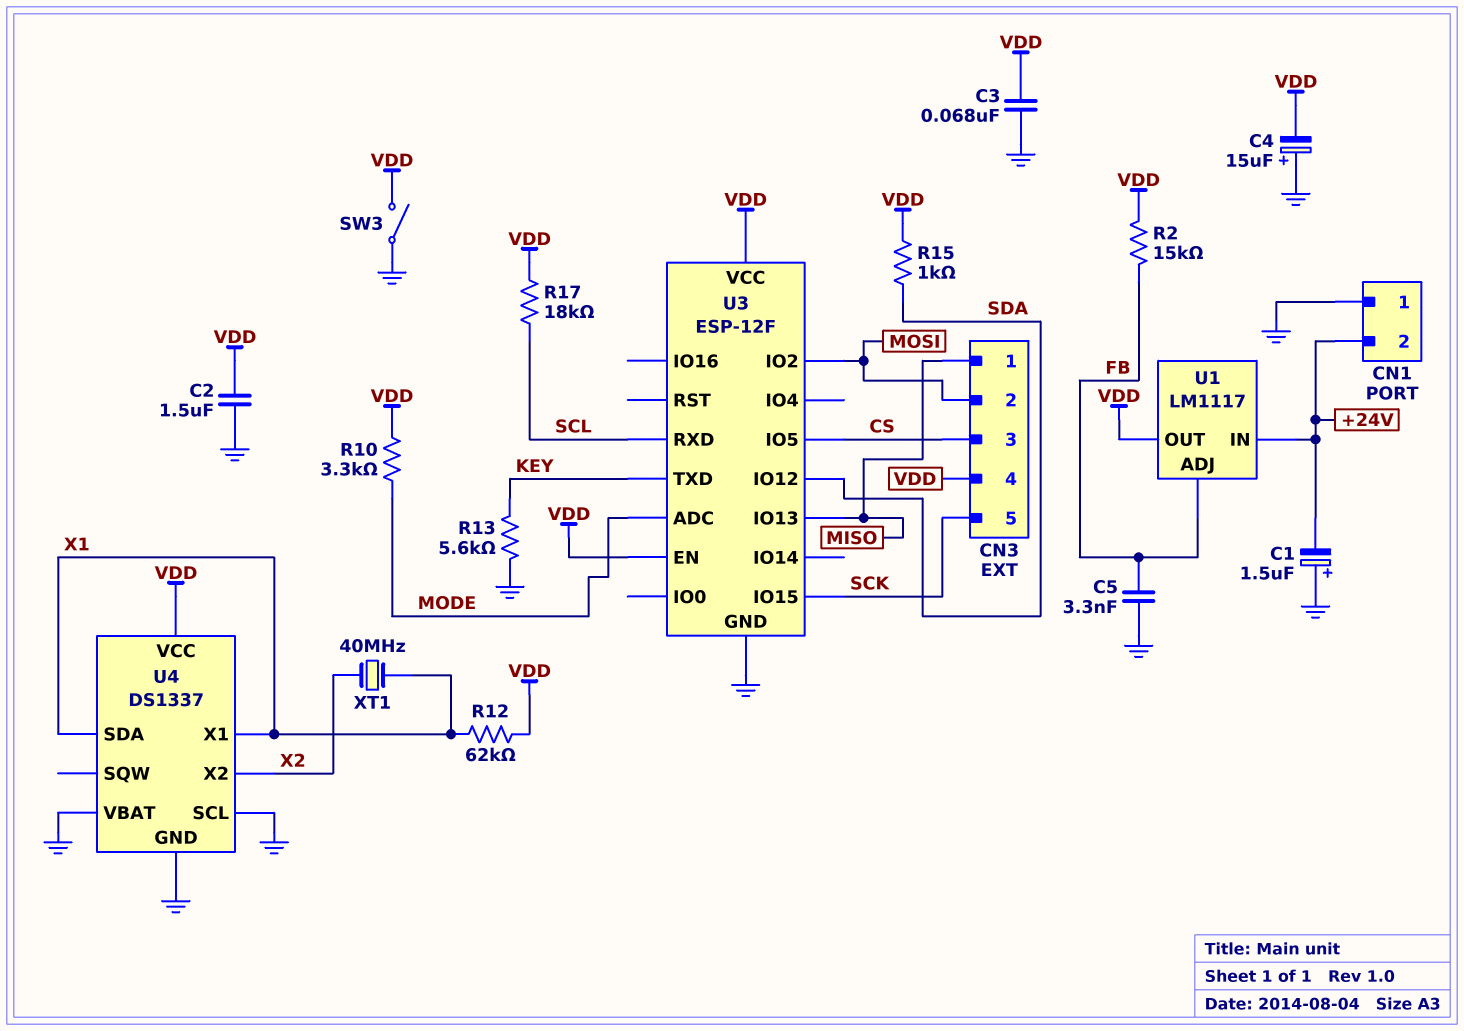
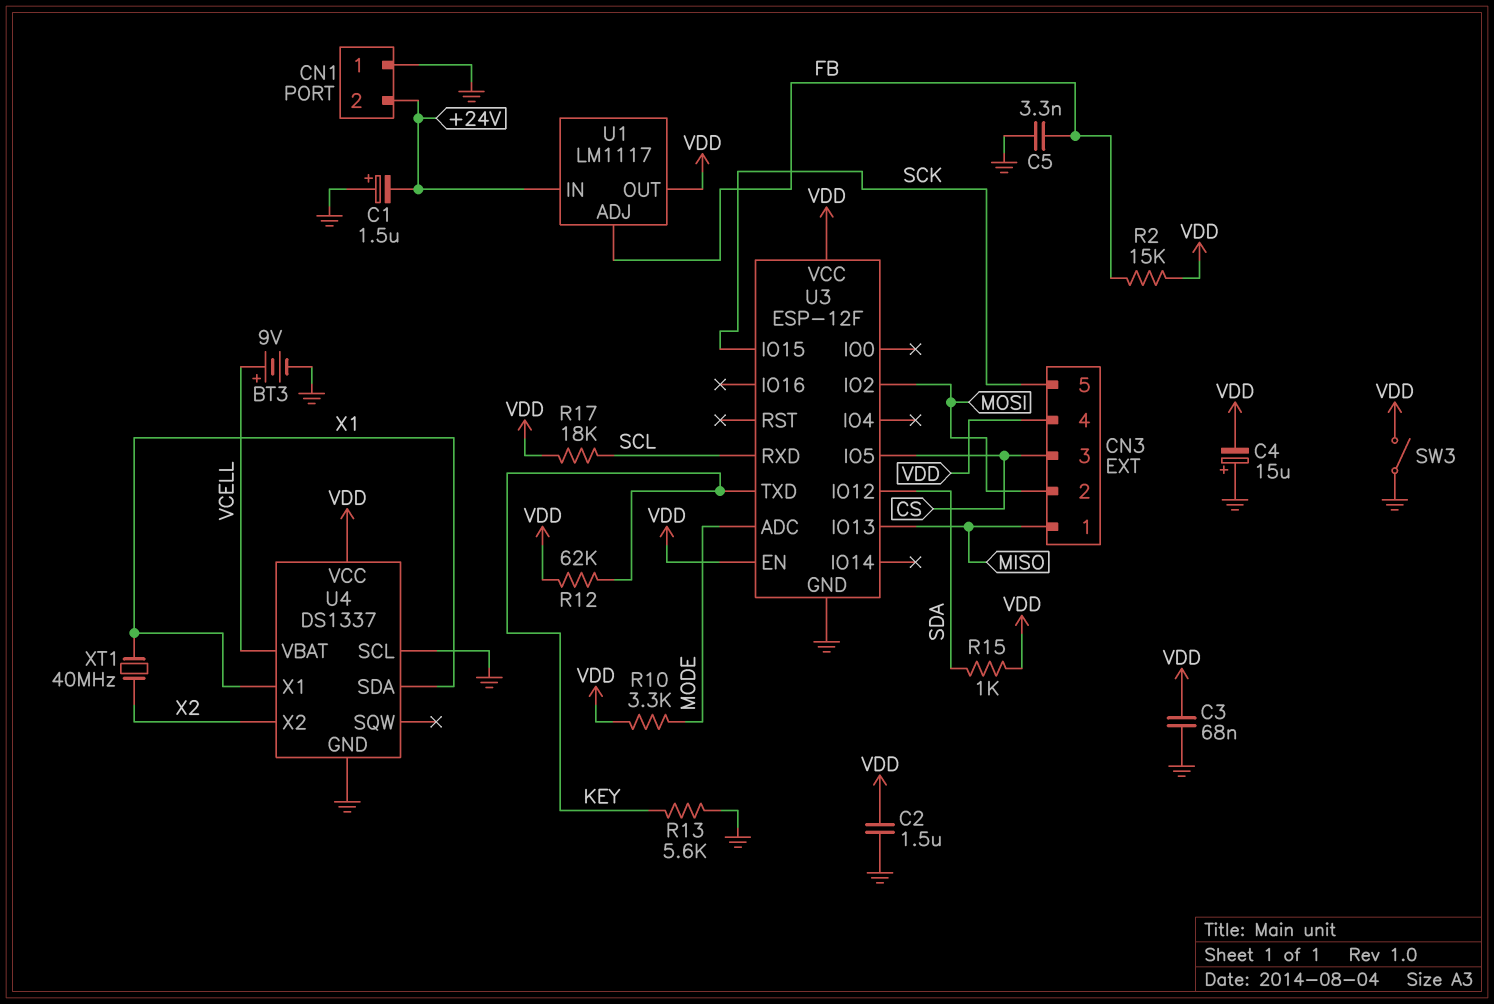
BT3: none -> 9V (plus VCELL, minus GND)
R12: 62k (VDD, X1) -> 62k (KEY, VDD)
U4 pin VBAT: GND -> VCELL

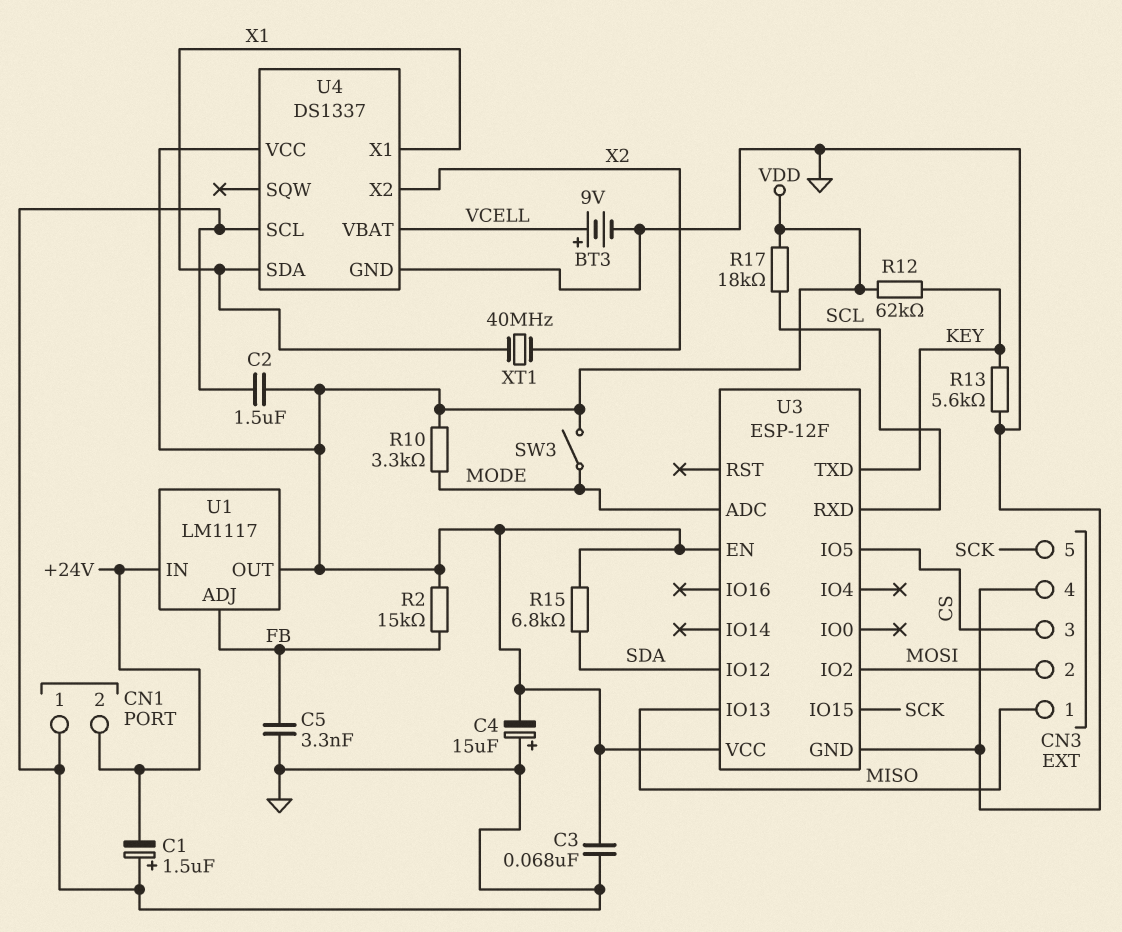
CN3 pin 4: VDD -> GND
R15: 1k (SDA, VDD) -> 6.8k (SDA, VDD)
SW3: switch (GND, VDD) -> switch (MODE, VDD)

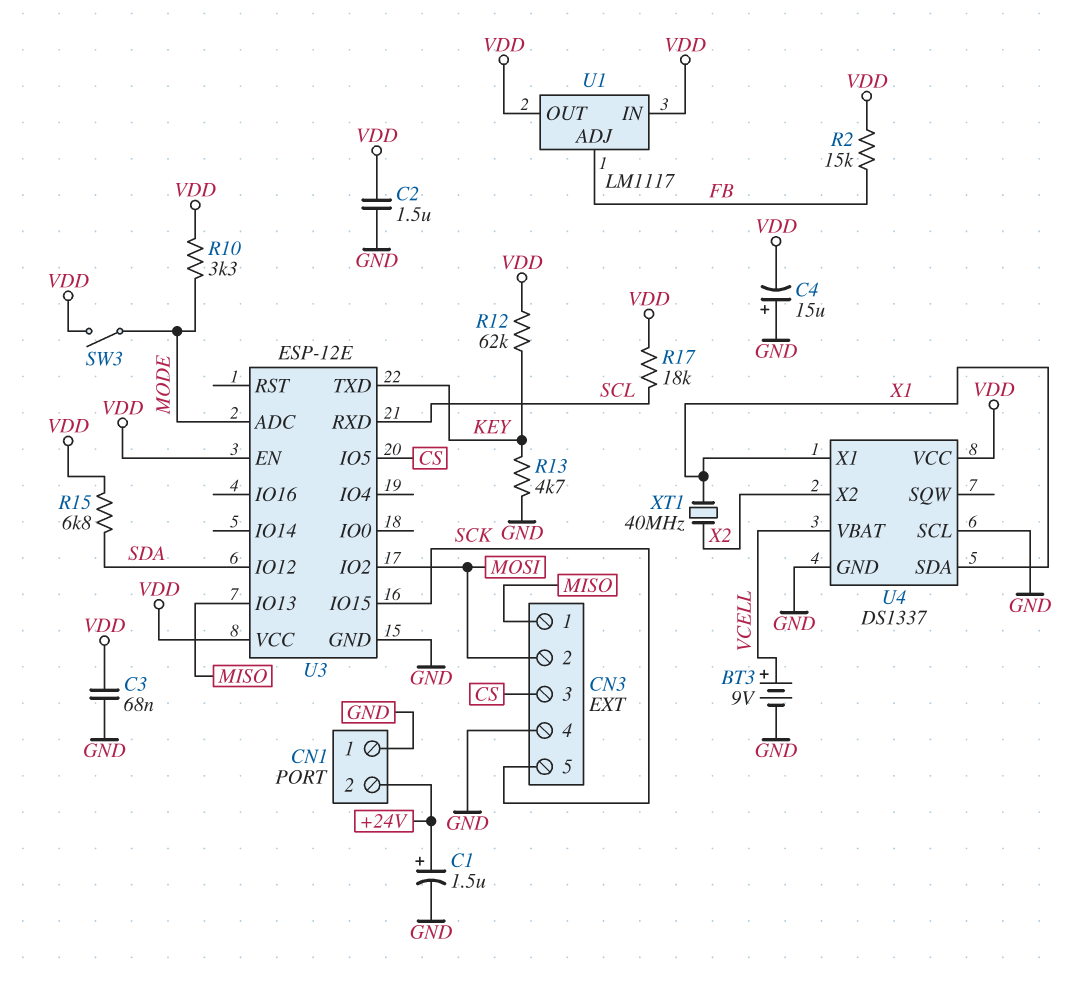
C1: 1.5uF (plus GND, minus +24V) -> 1.5uF (plus +24V, minus GND)
C5: 3.3nF (FB, GND) -> none
R13: 5.6k (GND, KEY) -> 4.7k (GND, KEY)
U1 pin IN: +24V -> VDD
U3: ESP-12F -> ESP-12E

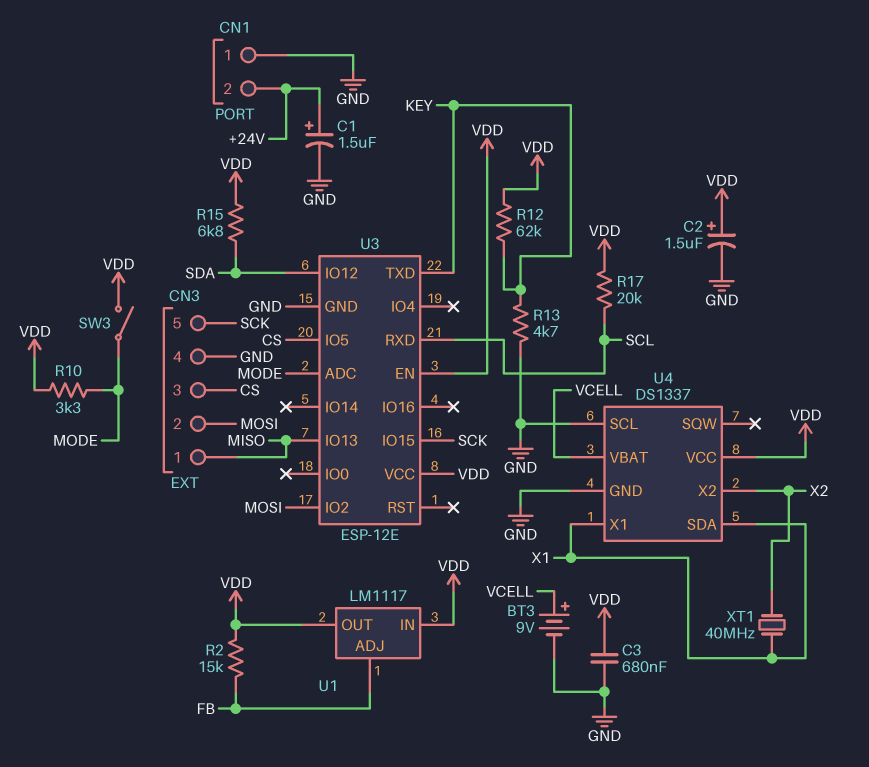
C2: 1.5uF (GND, VDD) -> 1.5uF (plus VDD, minus GND)
C3: 68nF (GND, VDD) -> 680nF (GND, VDD)
C4: 15uF (plus GND, minus VDD) -> none
R17: 18k (SCL, VDD) -> 20k (SCL, VDD)

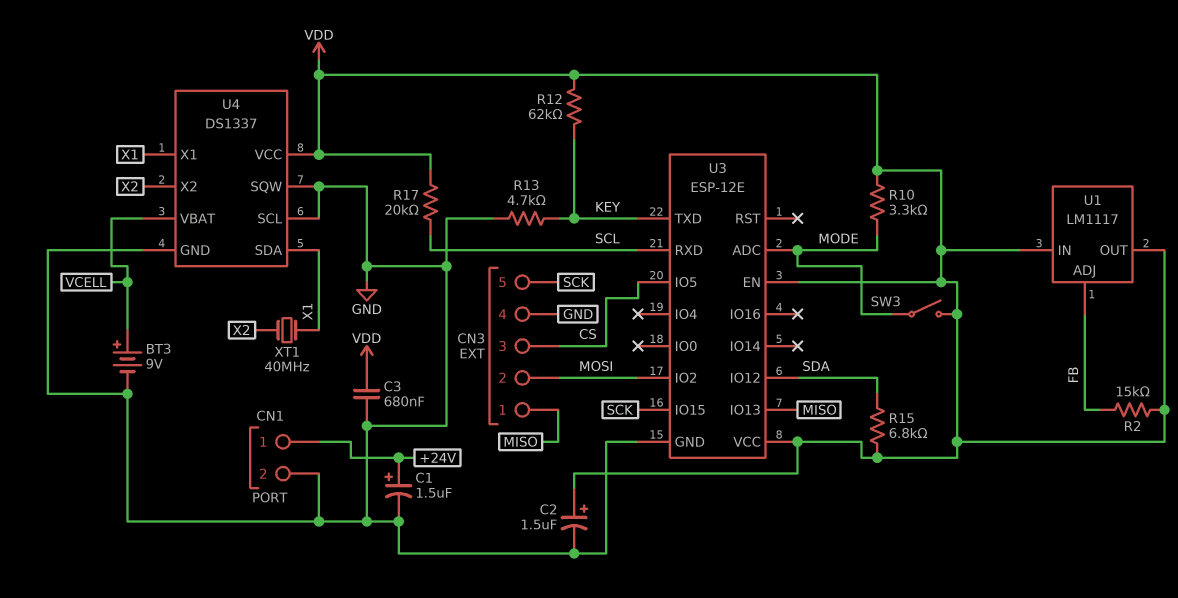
CN1 pin 1: GND -> +24V
CN1 pin 2: +24V -> GND
U4 pin SQW: none -> GND

